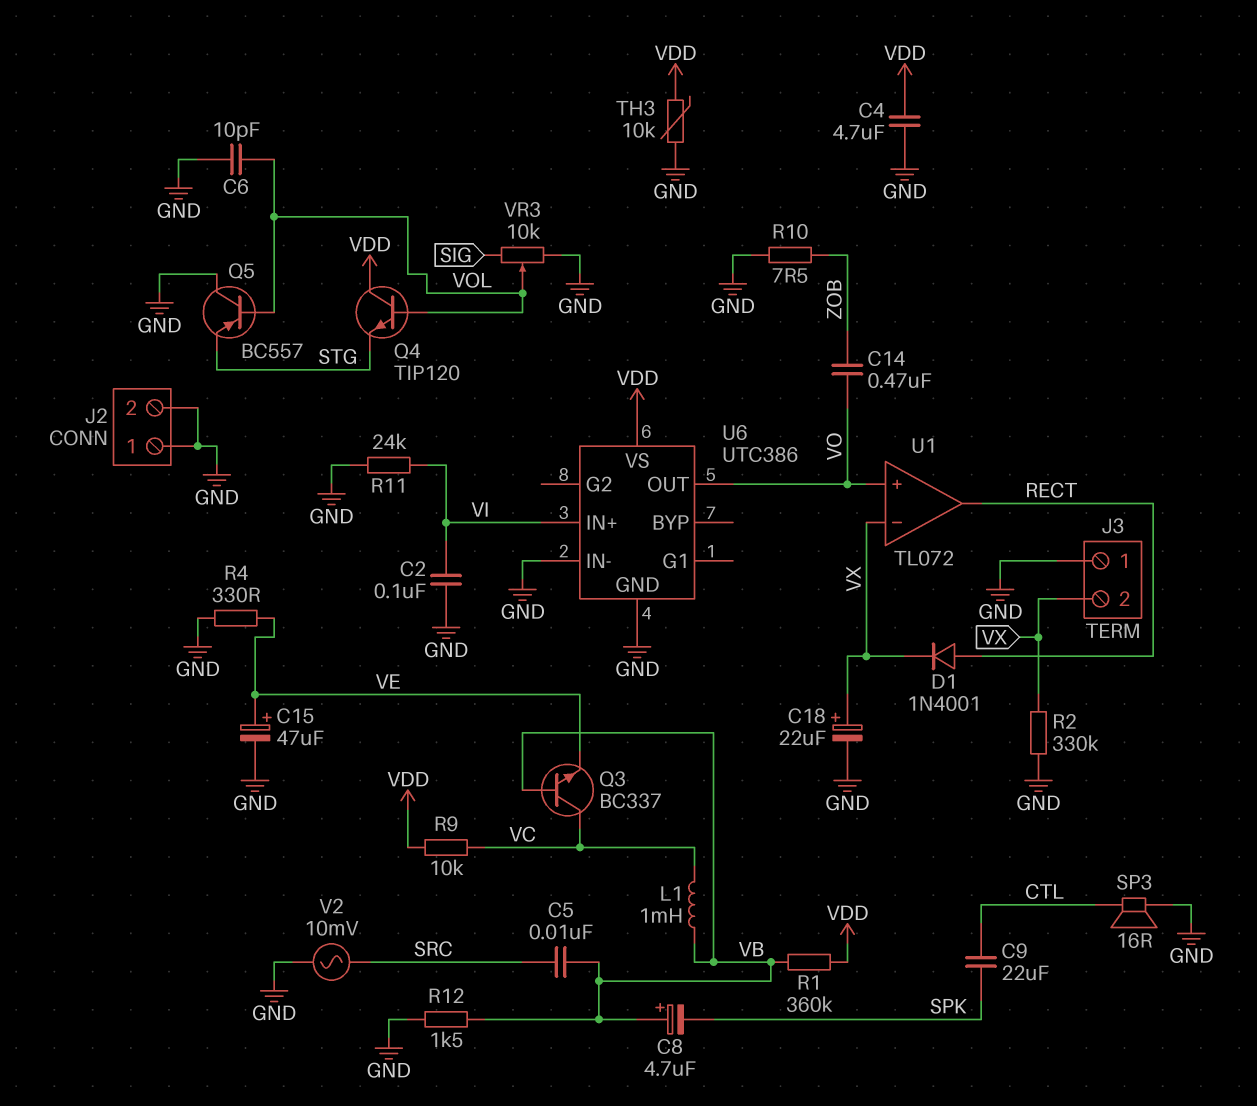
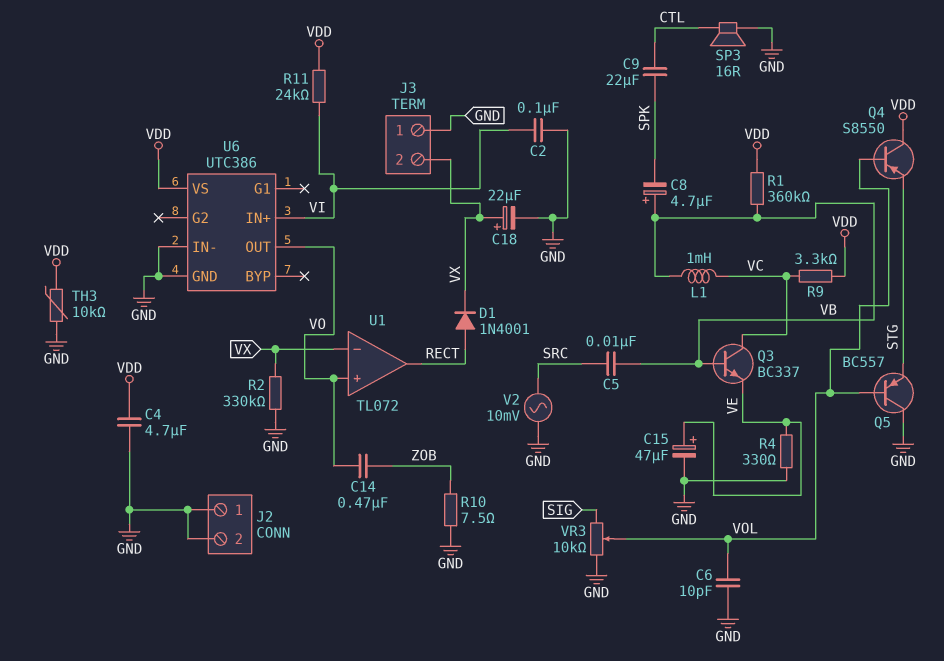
Q4: NPN TIP120 (B VOL, C VDD, E STG) -> PNP S8550 (B VOL, C VDD, E STG)
R9: 10k (VC, VDD) -> 3.3k (VC, VDD)
R11: 24k (GND, VI) -> 24k (VDD, VI)
R12: 1.5k (GND, VB) -> none

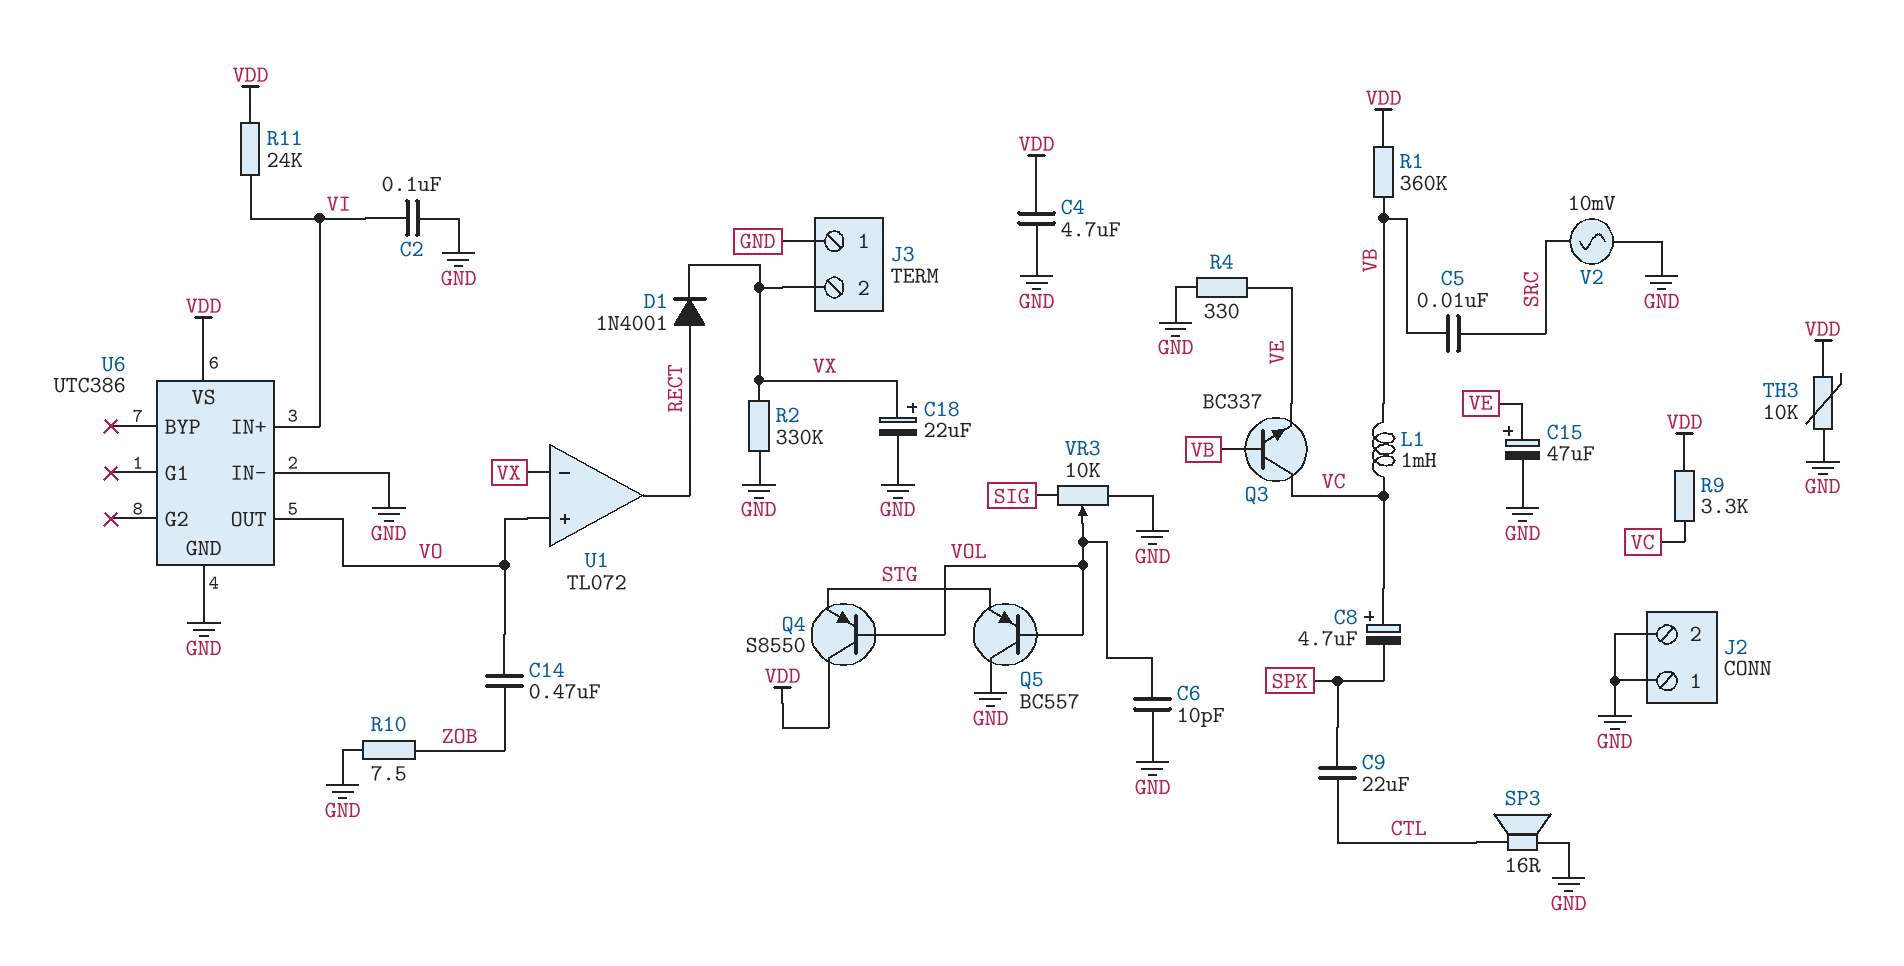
C8: 4.7uF (plus VB, minus SPK) -> 4.7uF (plus VC, minus SPK)

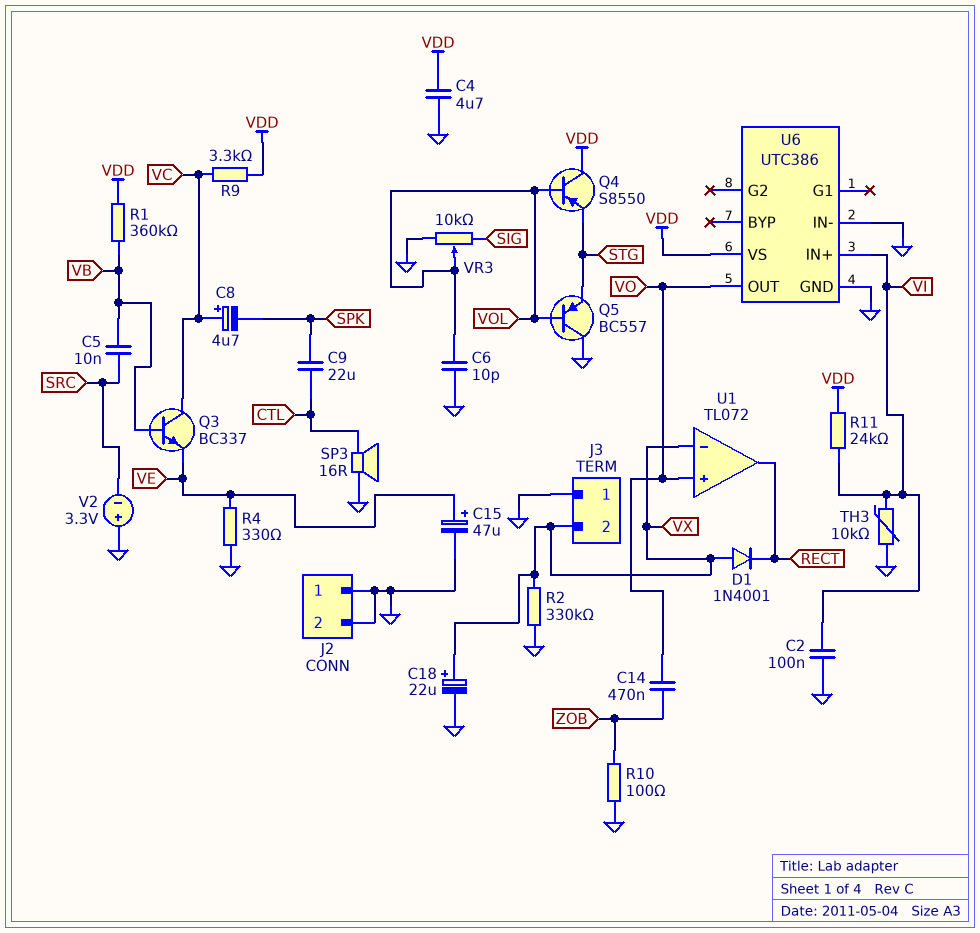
D1: diode 1N4001 (A RECT, K VX) -> diode 1N4001 (A VX, K RECT)
L1: 1mH (VB, VC) -> none
R10: 7.5 (GND, ZOB) -> 100 (GND, ZOB)
TH3: 10k (GND, VDD) -> 10k (GND, VI)
V2: AC 10mV (GND, SRC) -> 3.3V (plus GND, minus SRC)

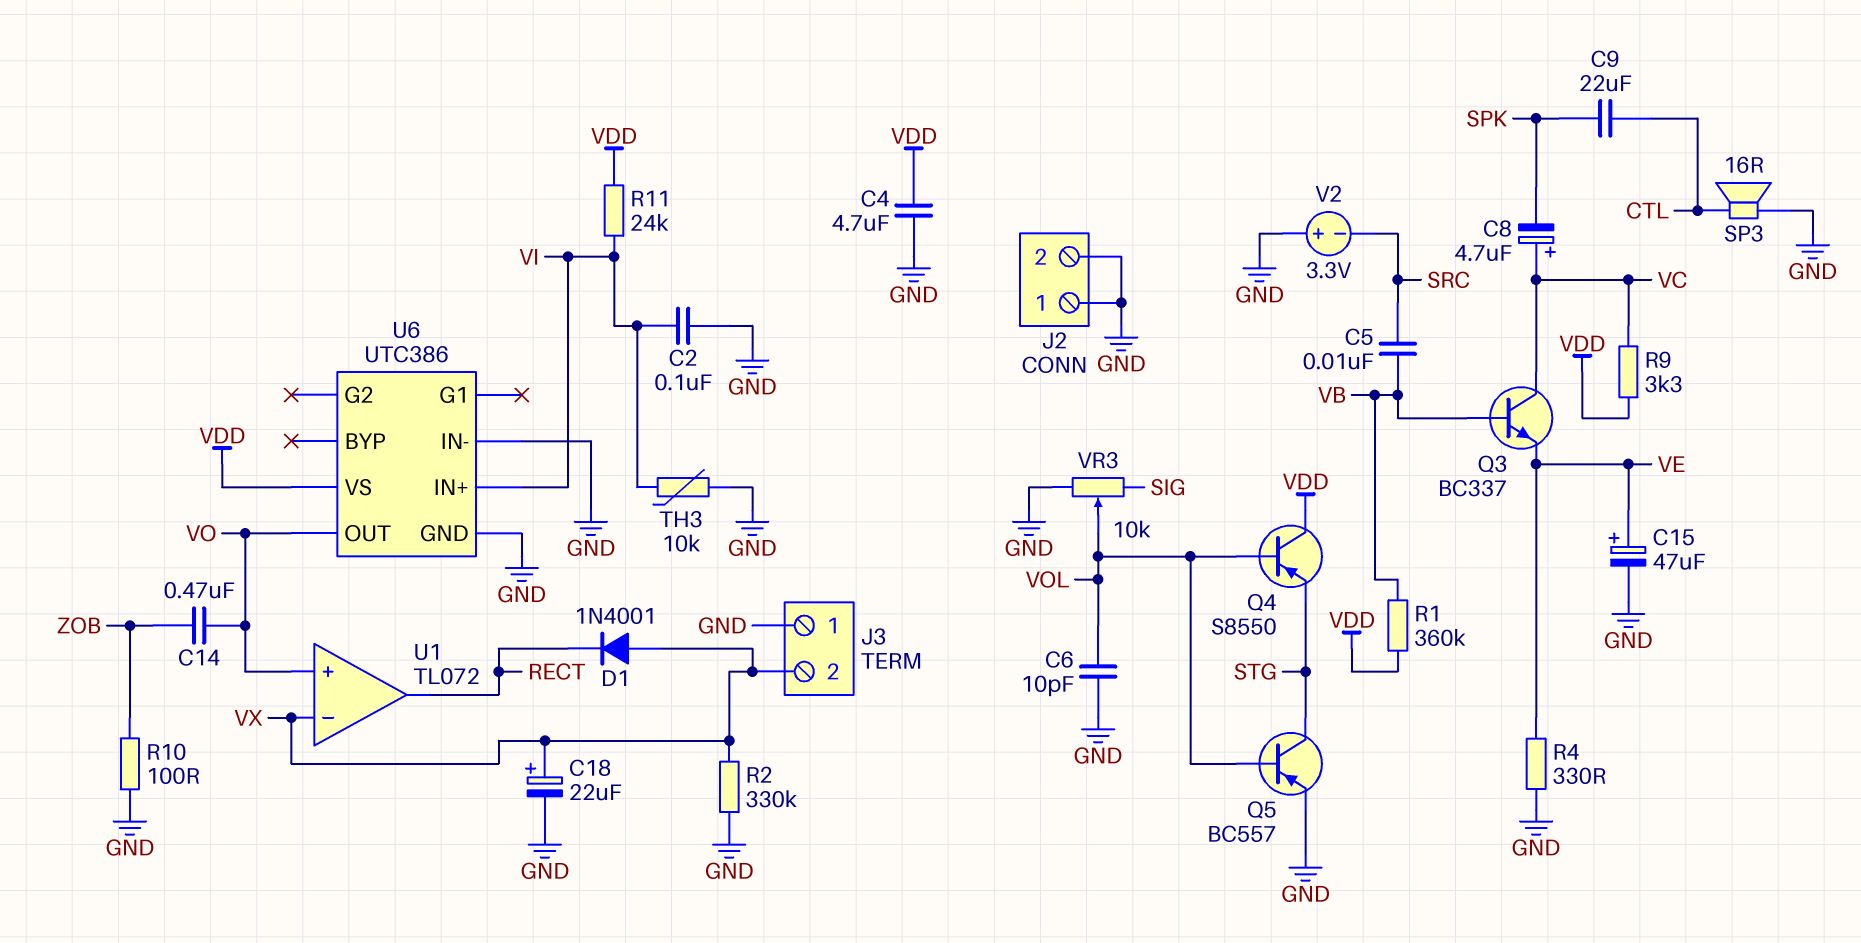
Q5: PNP BC557 (B VOL, C GND, E STG) -> PNP BC557 (B VOL, C STG, E GND)

